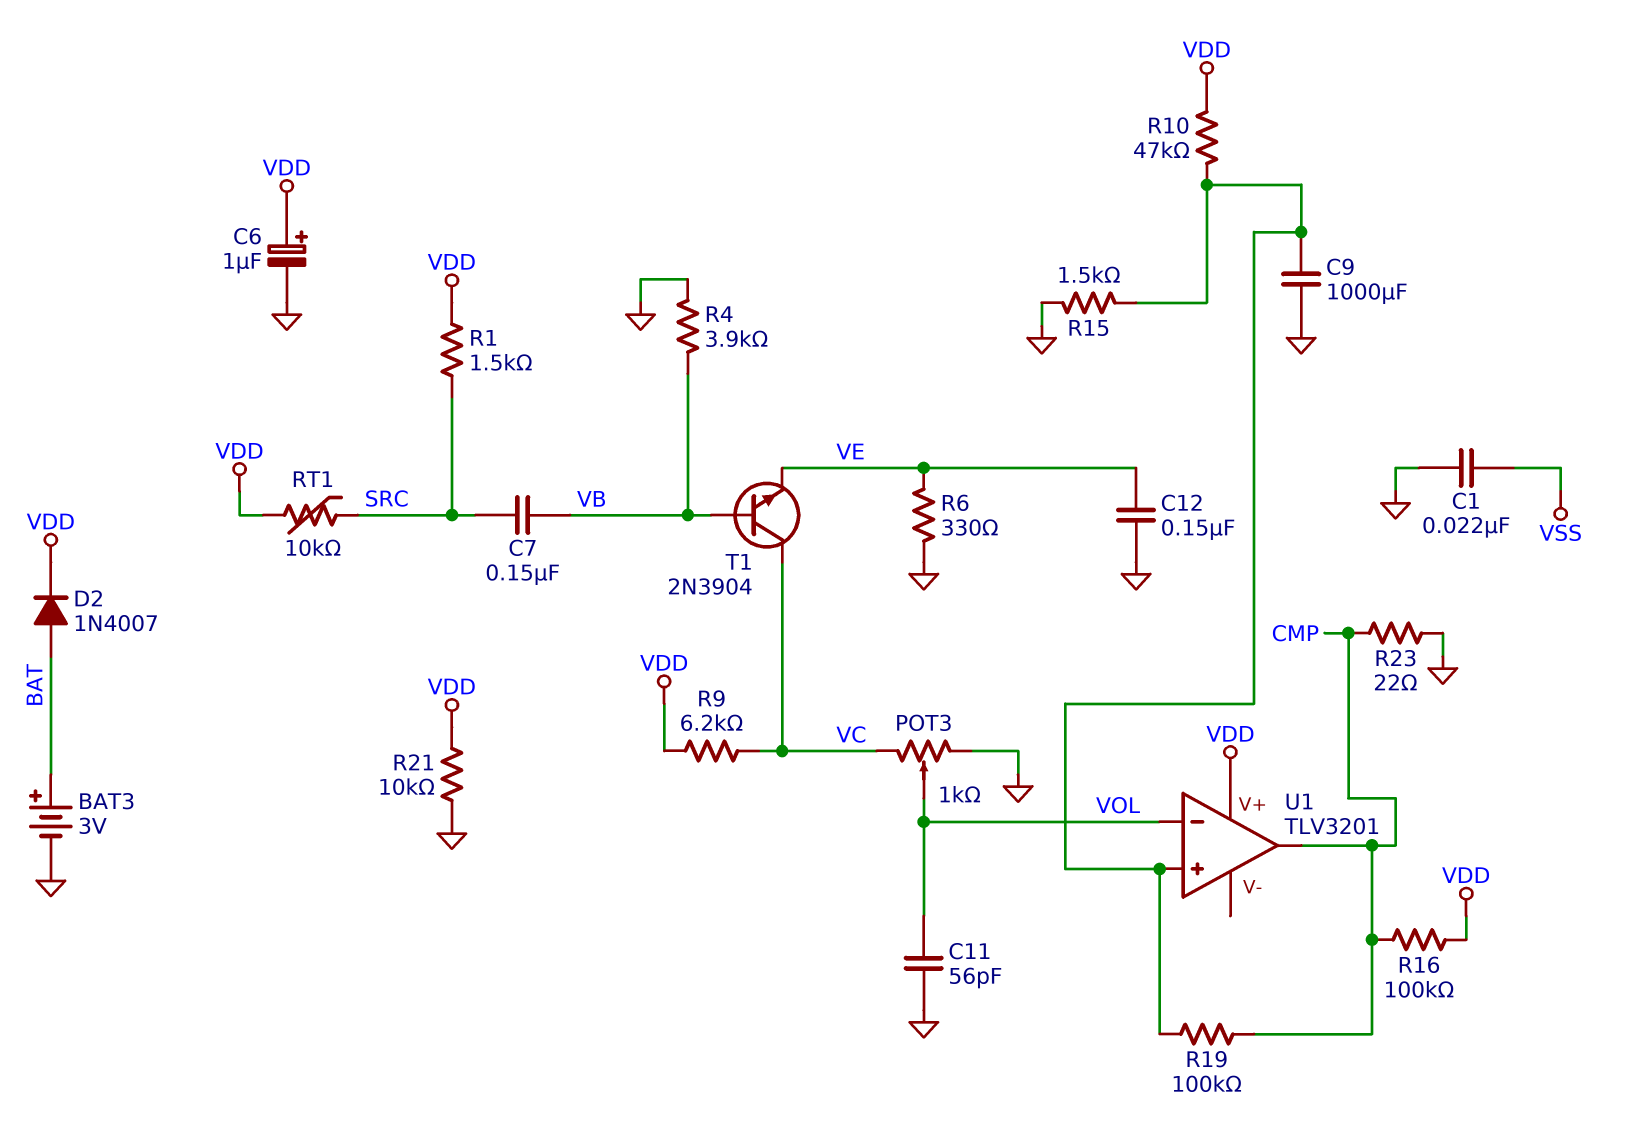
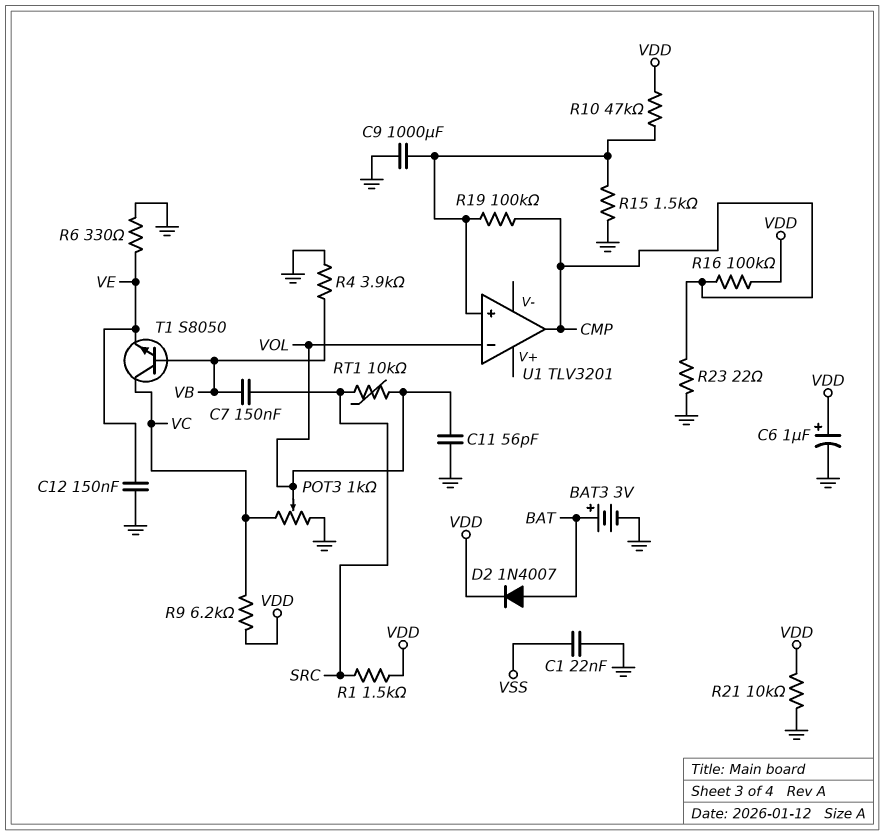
RT1: 10k (SRC, VDD) -> 10k (SRC, VOL)
T1: NPN 2N3904 (B VB, C VC, E VE) -> NPN S8050 (B VB, C VC, E VE)
U1 pin V+: VDD -> none

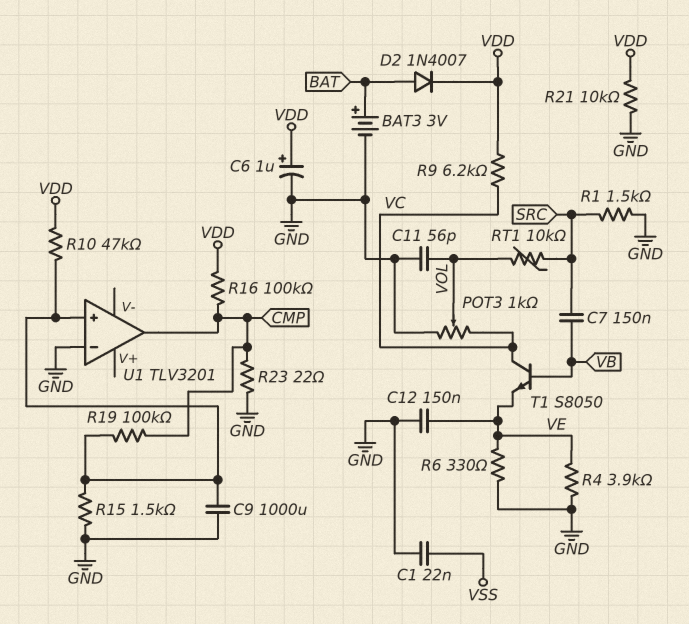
R1: 1.5k (SRC, VDD) -> 1.5k (GND, SRC)
R4: 3.9k (GND, VB) -> 3.9k (GND, VE)
U1 pin in-: VOL -> GND

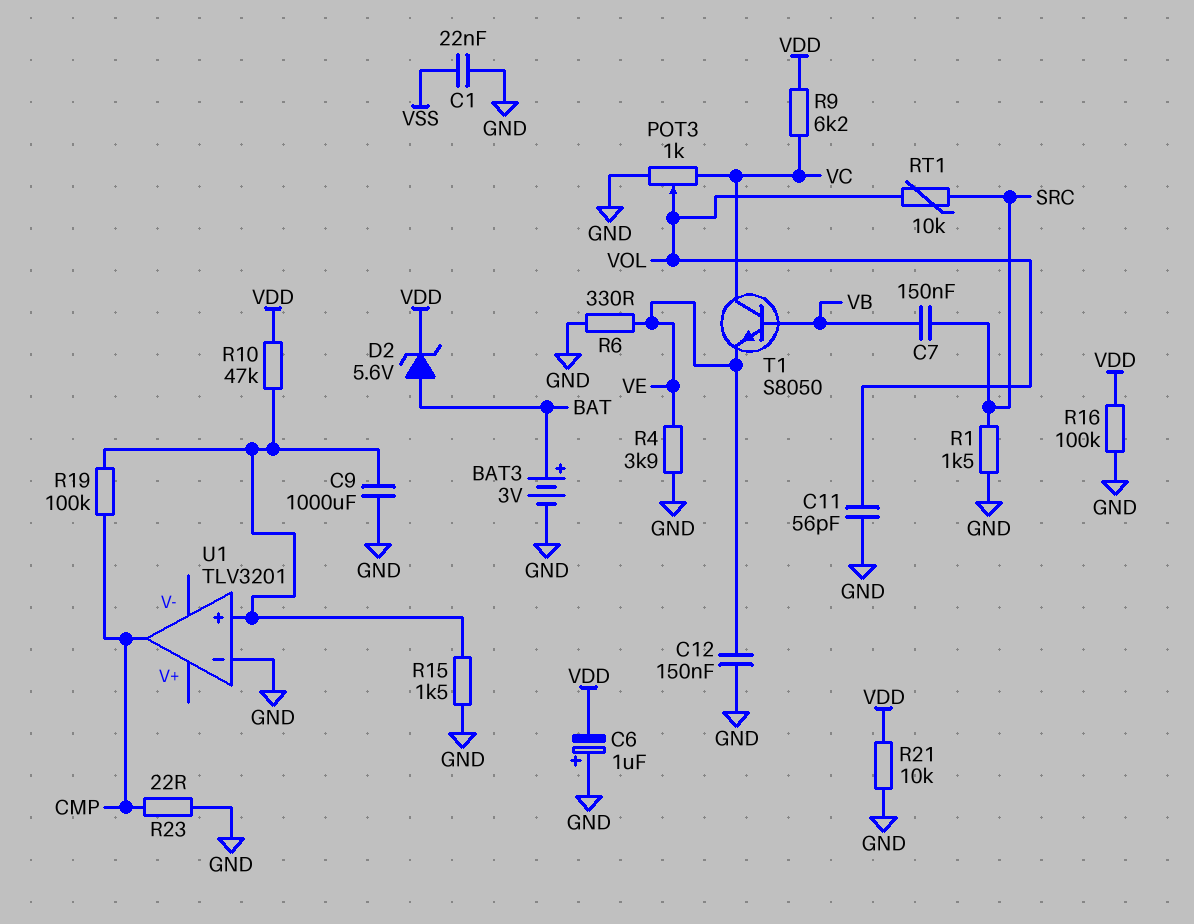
C6: 1uF (plus VDD, minus GND) -> 1uF (plus GND, minus VDD)
D2: diode 1N4007 (A BAT, K VDD) -> zener 5.6V (A BAT, K VDD)
R16: 100k (CMP, VDD) -> 100k (GND, VDD)

